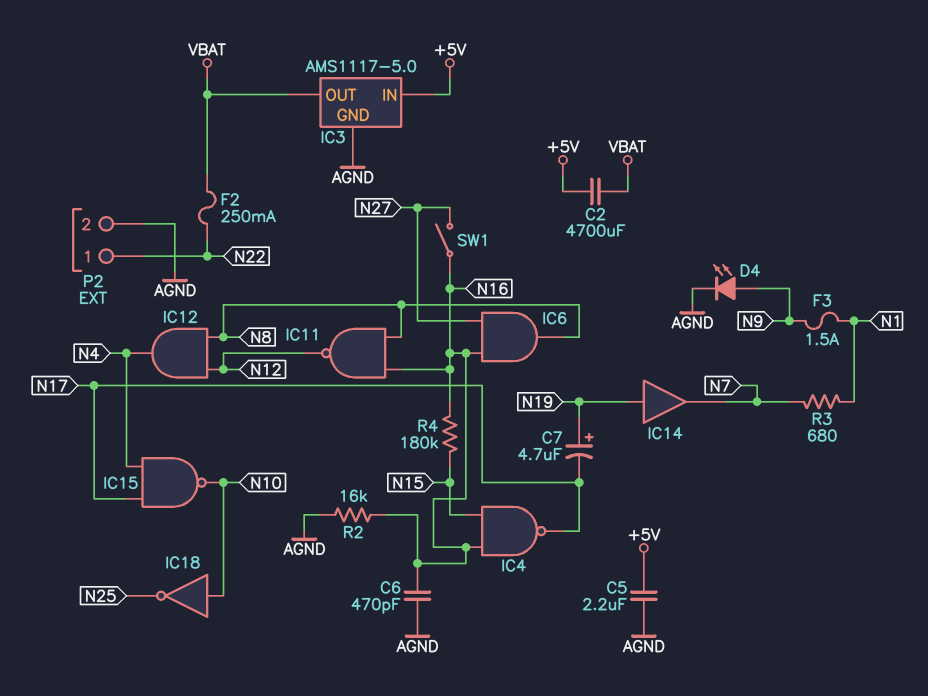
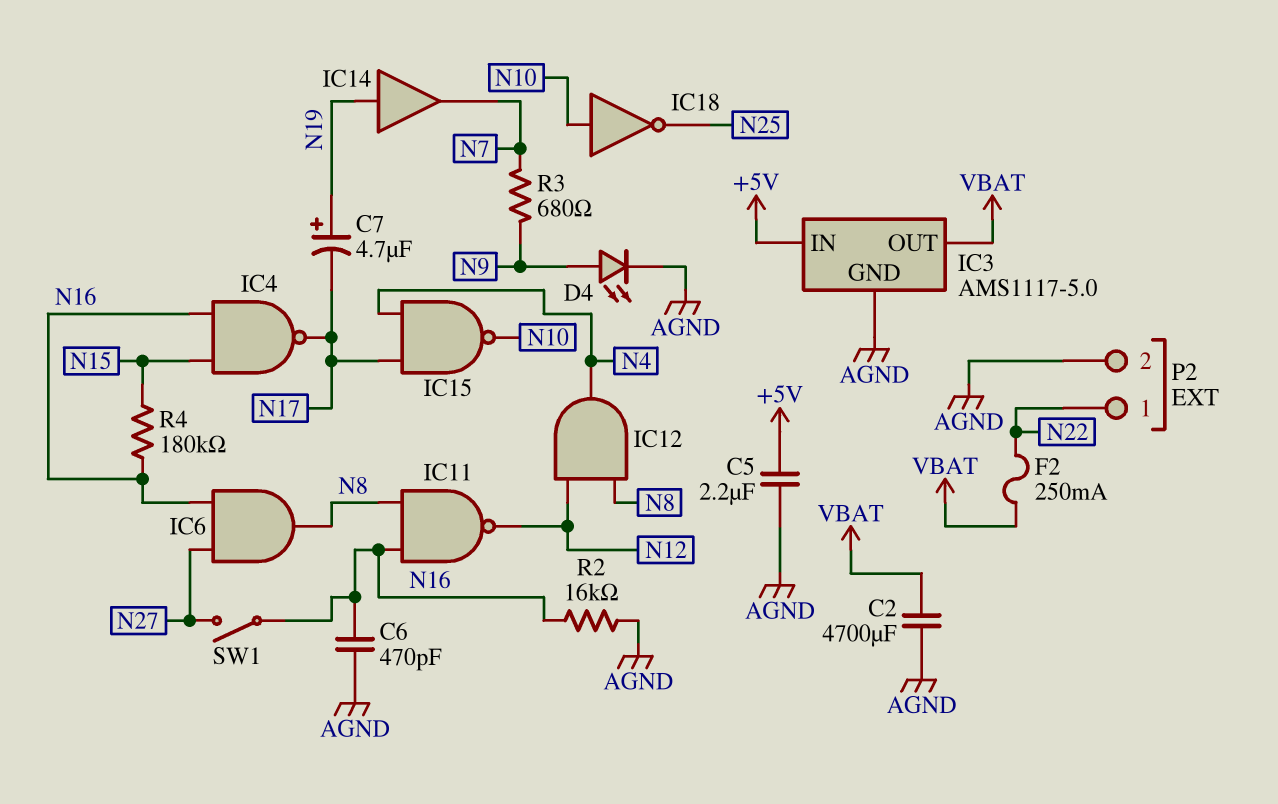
C2: 4700uF (+5V, VBAT) -> 4700uF (AGND, VBAT)
F3: 1.5A (N1, N9) -> none
R3: 680 (N1, N7) -> 680 (N7, N9)

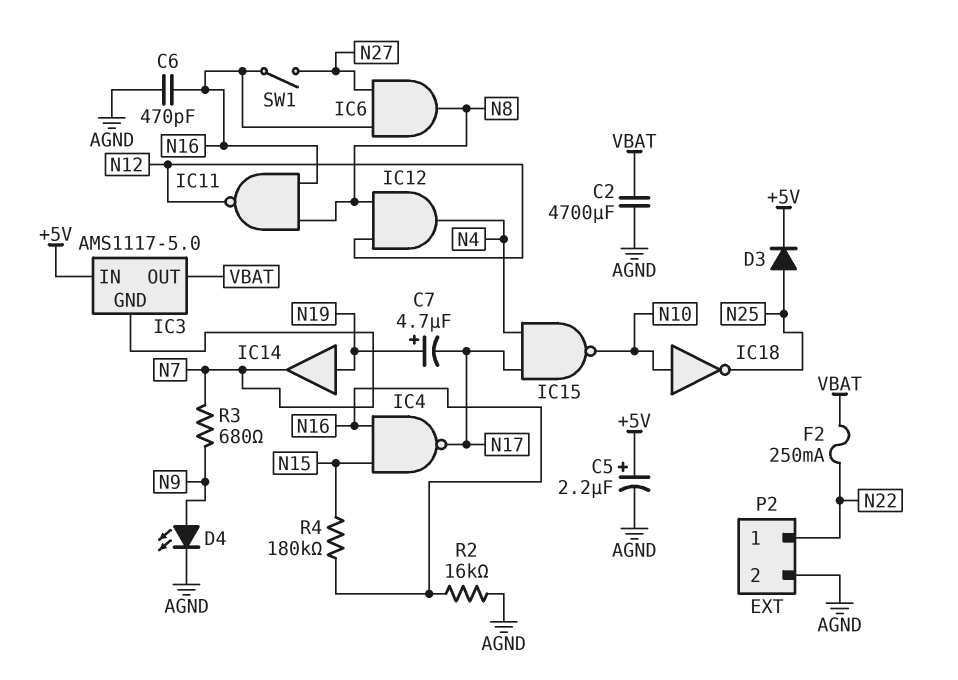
C5: 2.2uF (+5V, AGND) -> 2.2uF (plus +5V, minus AGND)
D3: none -> diode (A N25, K +5V)
IC3 pin GND: AGND -> N7

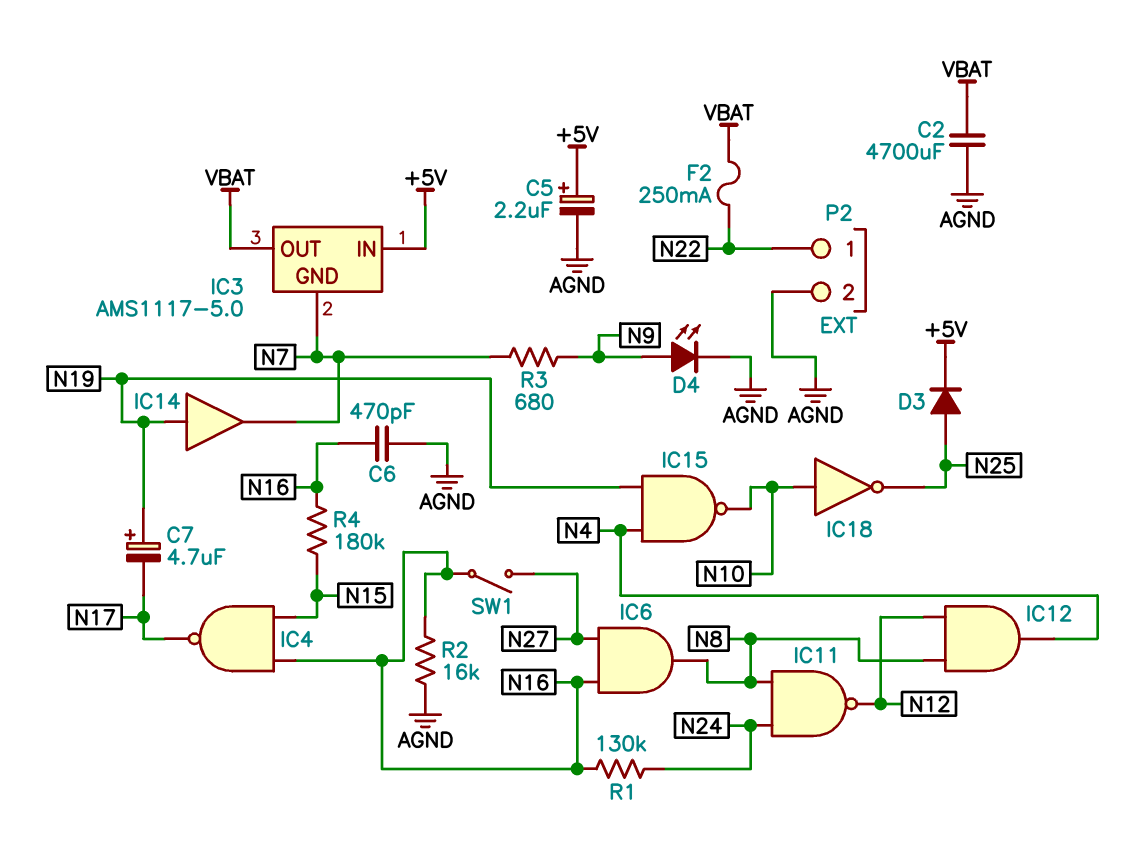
IC11: NAND (in N8, in N16, out N12) -> NAND (in N8, in N24, out N12)
IC15: NAND (in N4, in N17, out N10) -> NAND (in N4, in N19, out N10)
R1: none -> 130k (N16, N24)

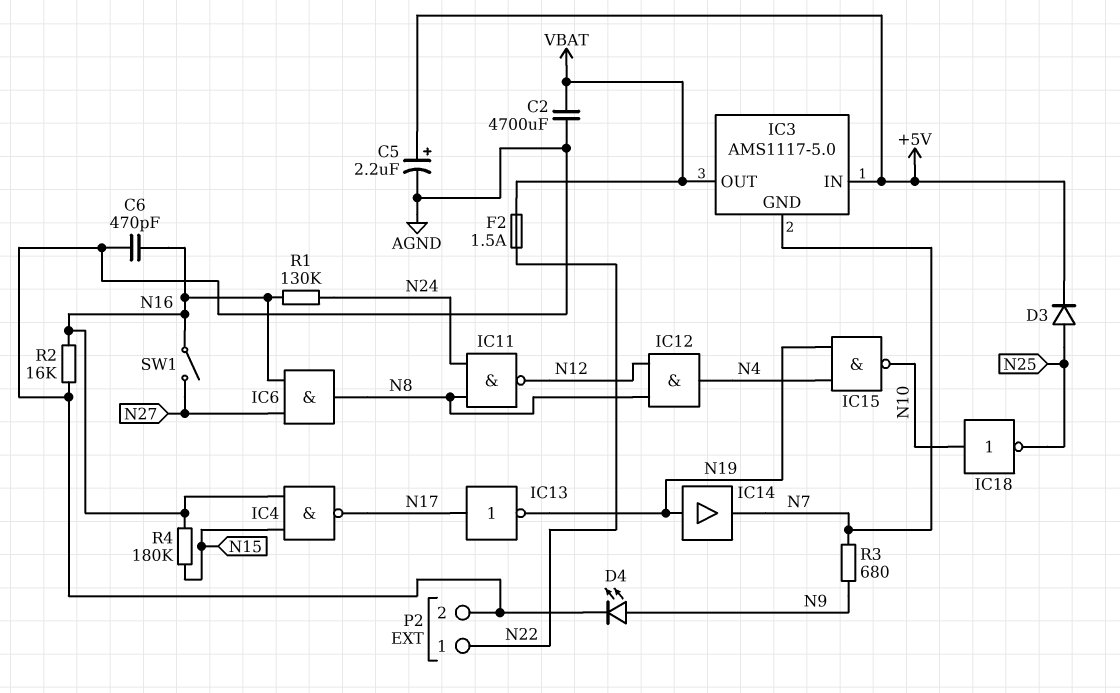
C7: 4.7uF (plus N19, minus N17) -> none
F2: 250mA (N22, VBAT) -> 1.5A (N22, VBAT)
IC13: none -> NOT (in N17, out N19)

